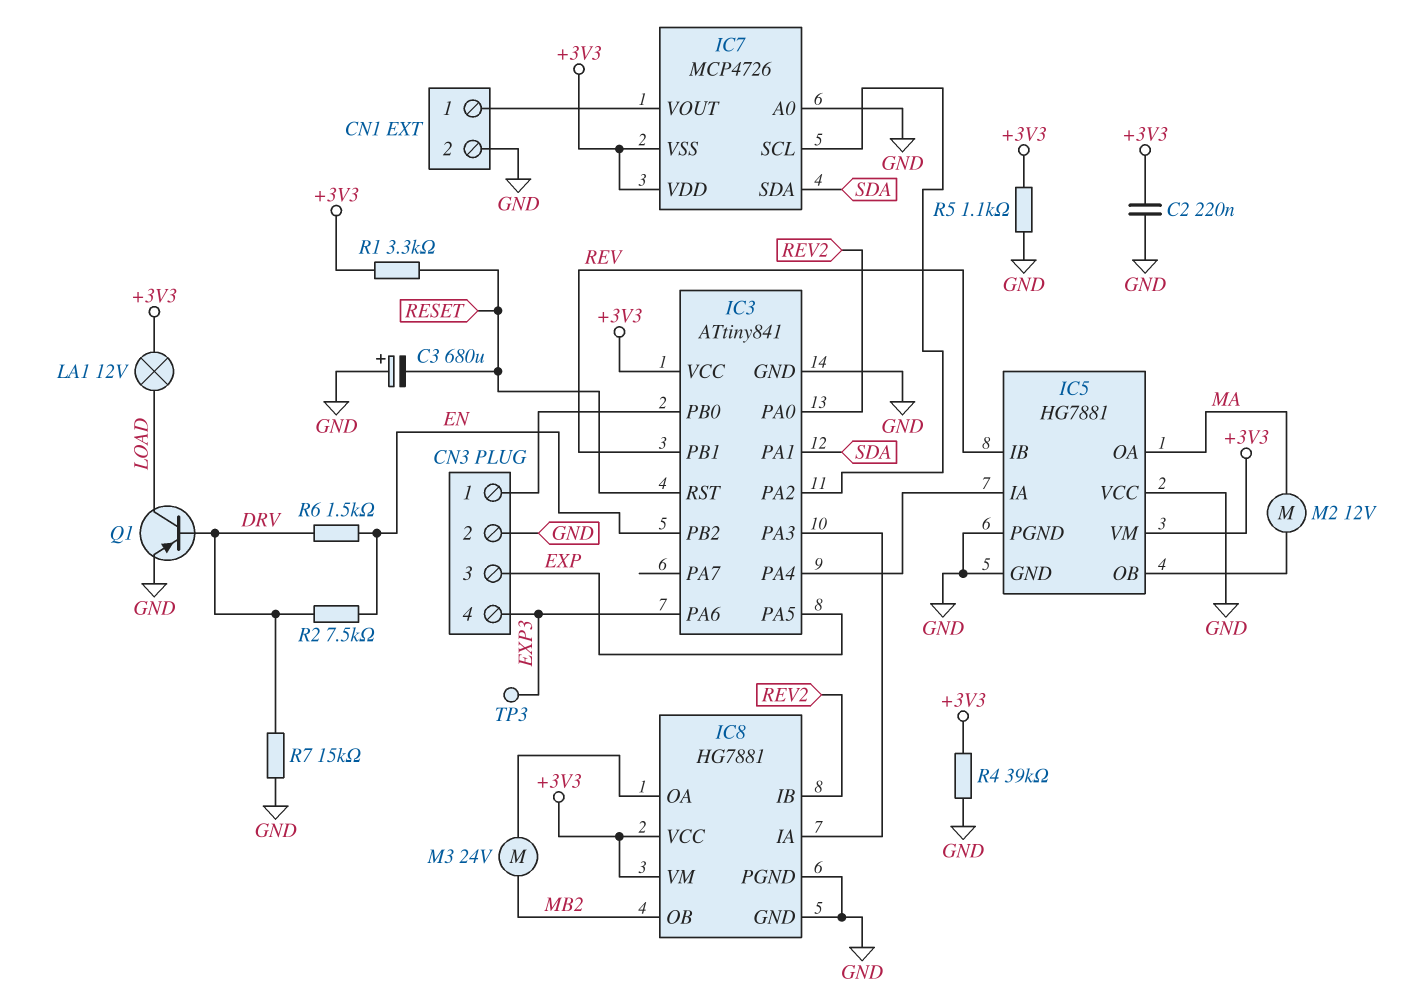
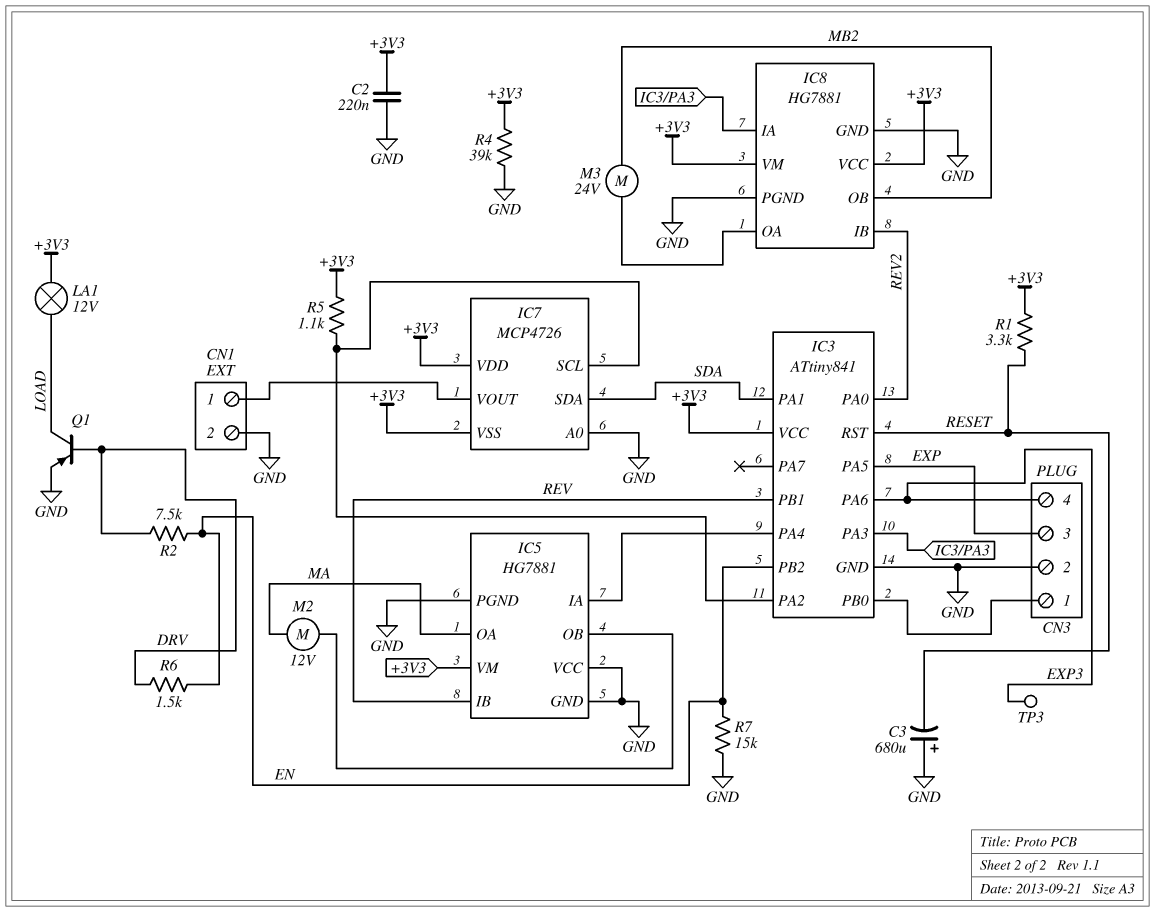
R5: 1.1k (+3V3, GND) -> 1.1k (+3V3, IC3/PA2)
R7: 15k (DRV, GND) -> 15k (EN, GND)

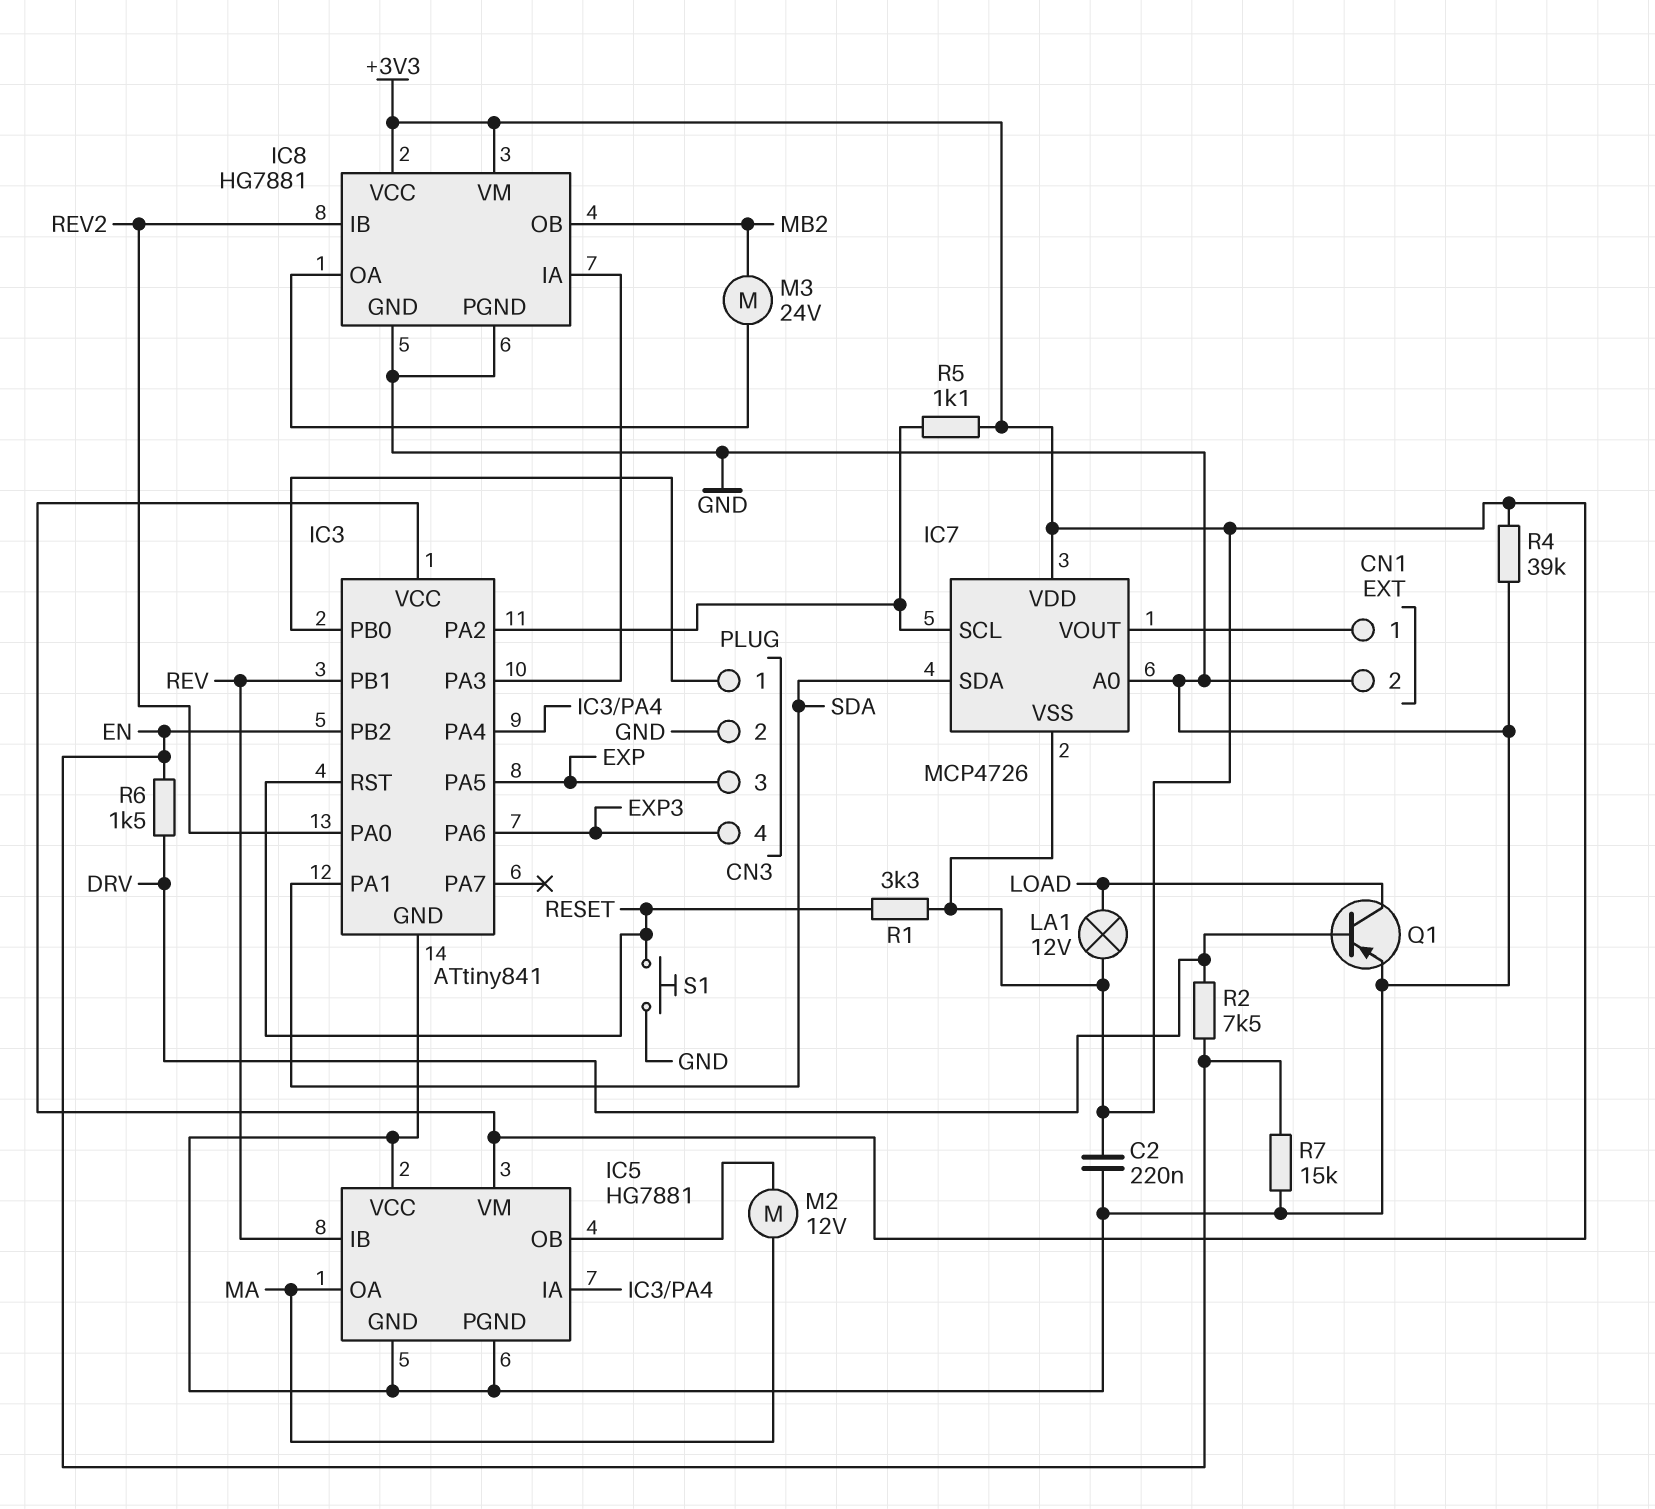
C3: 680uF (plus GND, minus RESET) -> none
S1: none -> button (GND, RESET)
TP3: test point (EXP3) -> none

